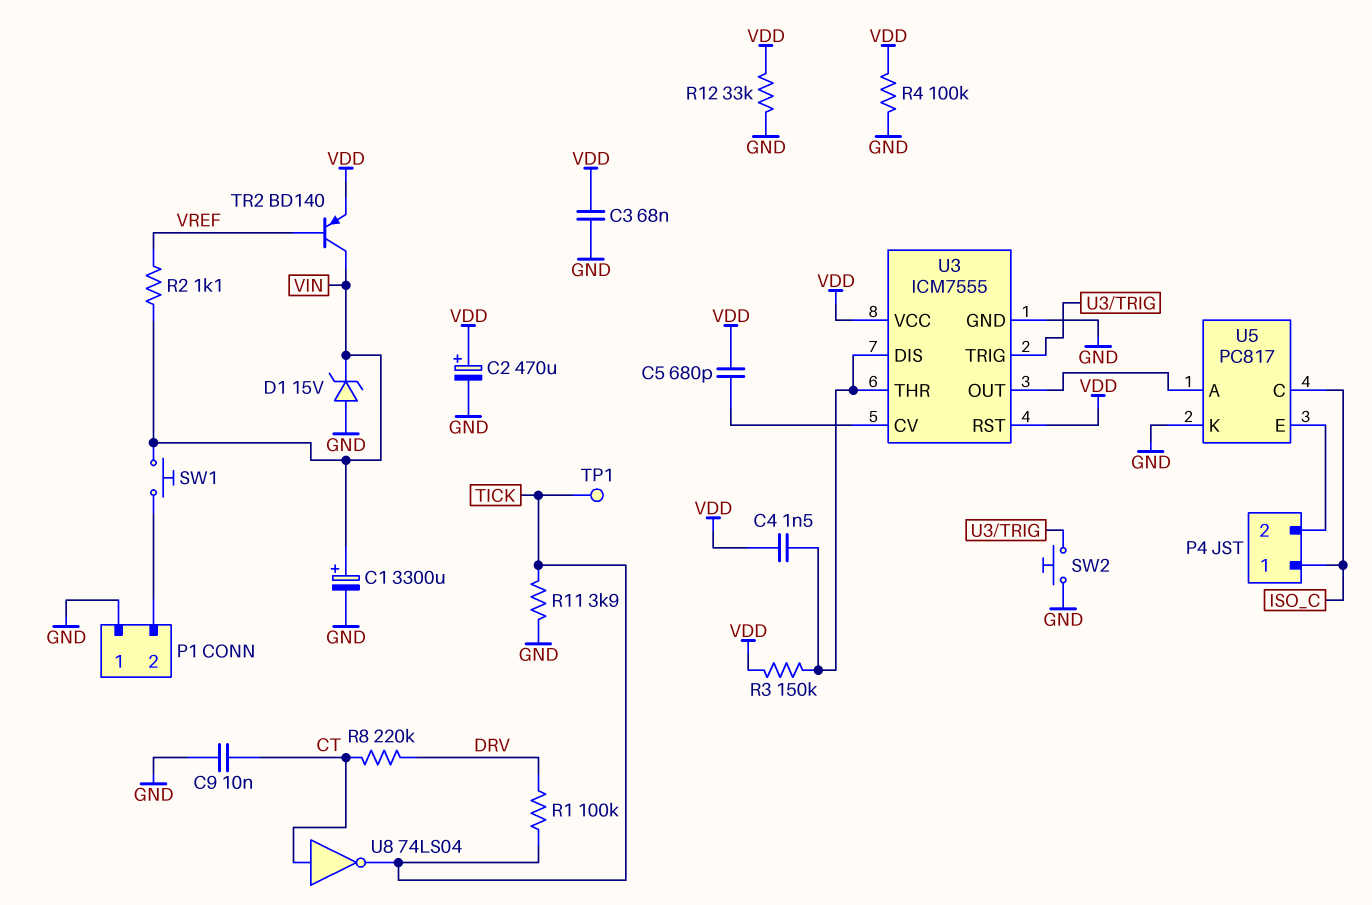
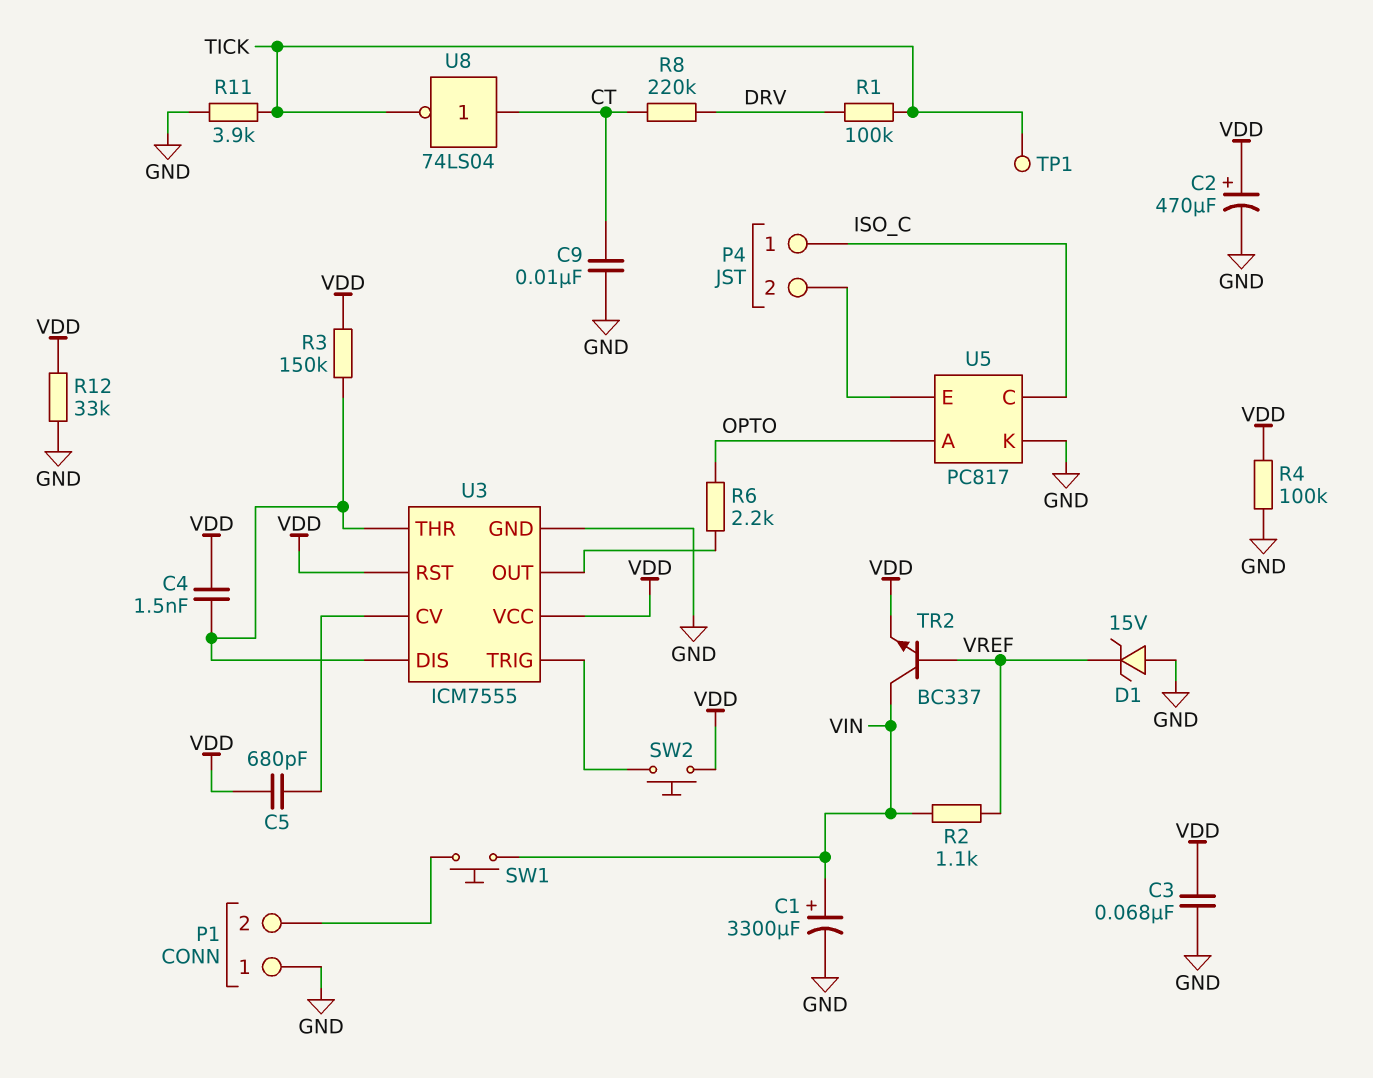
D1: zener 15V (A GND, K VIN) -> zener 15V (A GND, K VREF)
R6: none -> 2.2k (OPTO, U3/OUT)
SW2: button (GND, U3/TRIG) -> button (U3/TRIG, VDD)
TR2: PNP BD140 (B VREF, C VIN, E VDD) -> NPN BC337 (B VREF, C VIN, E VDD)
U5 pin A: U3/OUT -> OPTO

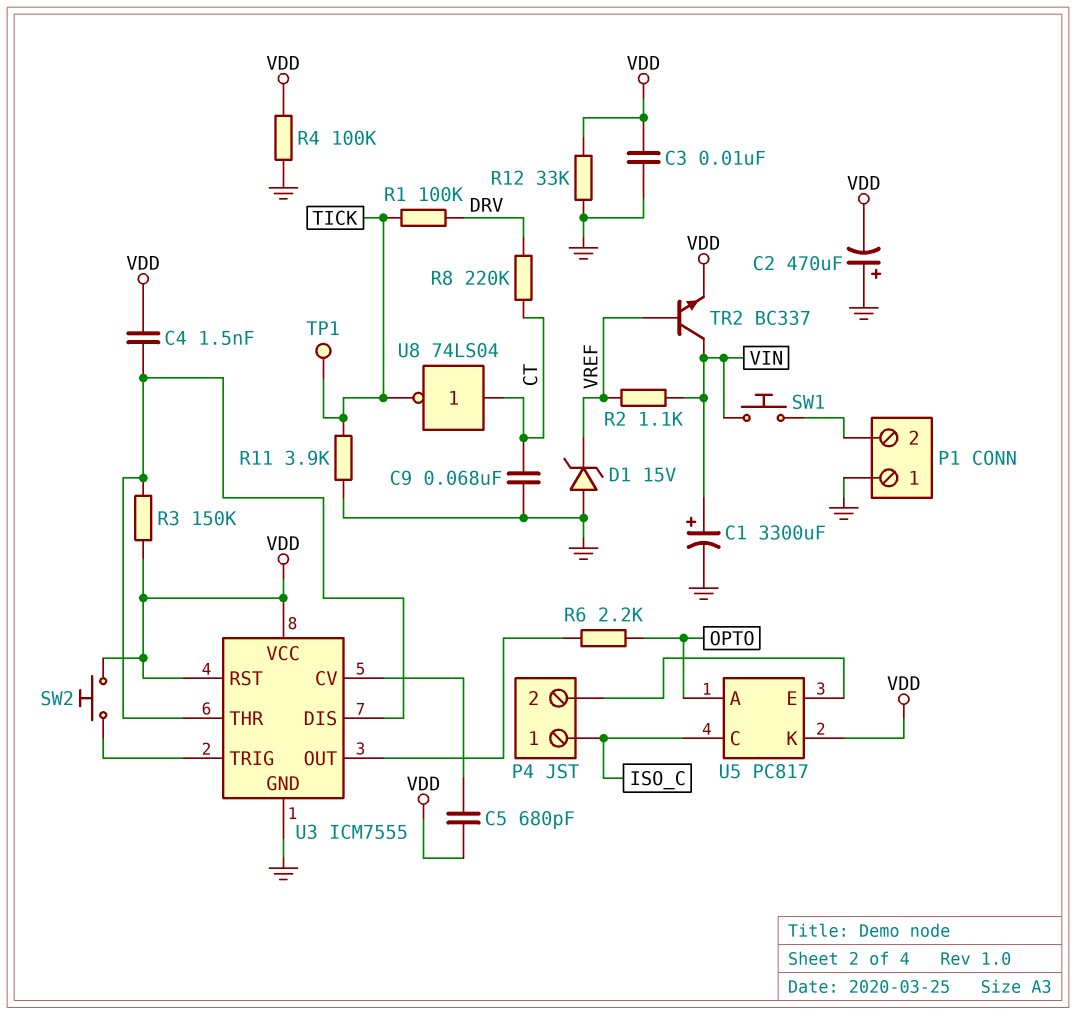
C2: 470uF (plus VDD, minus GND) -> 470uF (plus GND, minus VDD)
C3: 68nF (GND, VDD) -> 10nF (GND, VDD)
C9: 10nF (CT, GND) -> 68nF (CT, GND)
U5 pin K: GND -> VDD

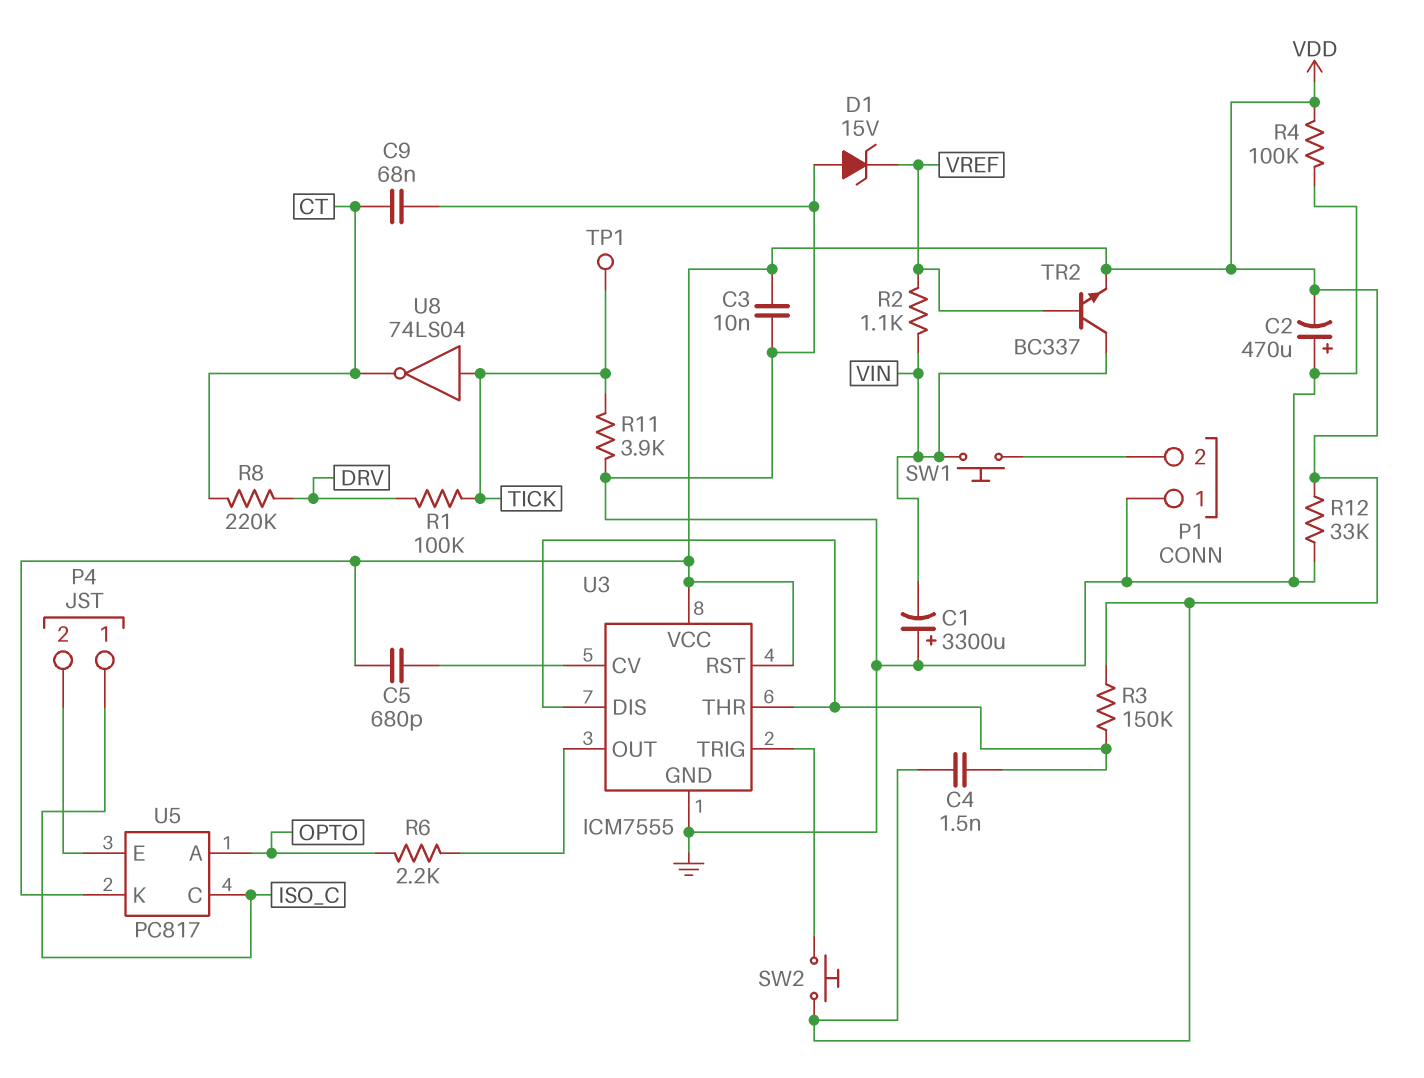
C1: 3300uF (plus VIN, minus GND) -> 3300uF (plus GND, minus VIN)
U8: NOT 74LS04 (in CT, out TICK) -> NOT 74LS04 (in TICK, out CT)

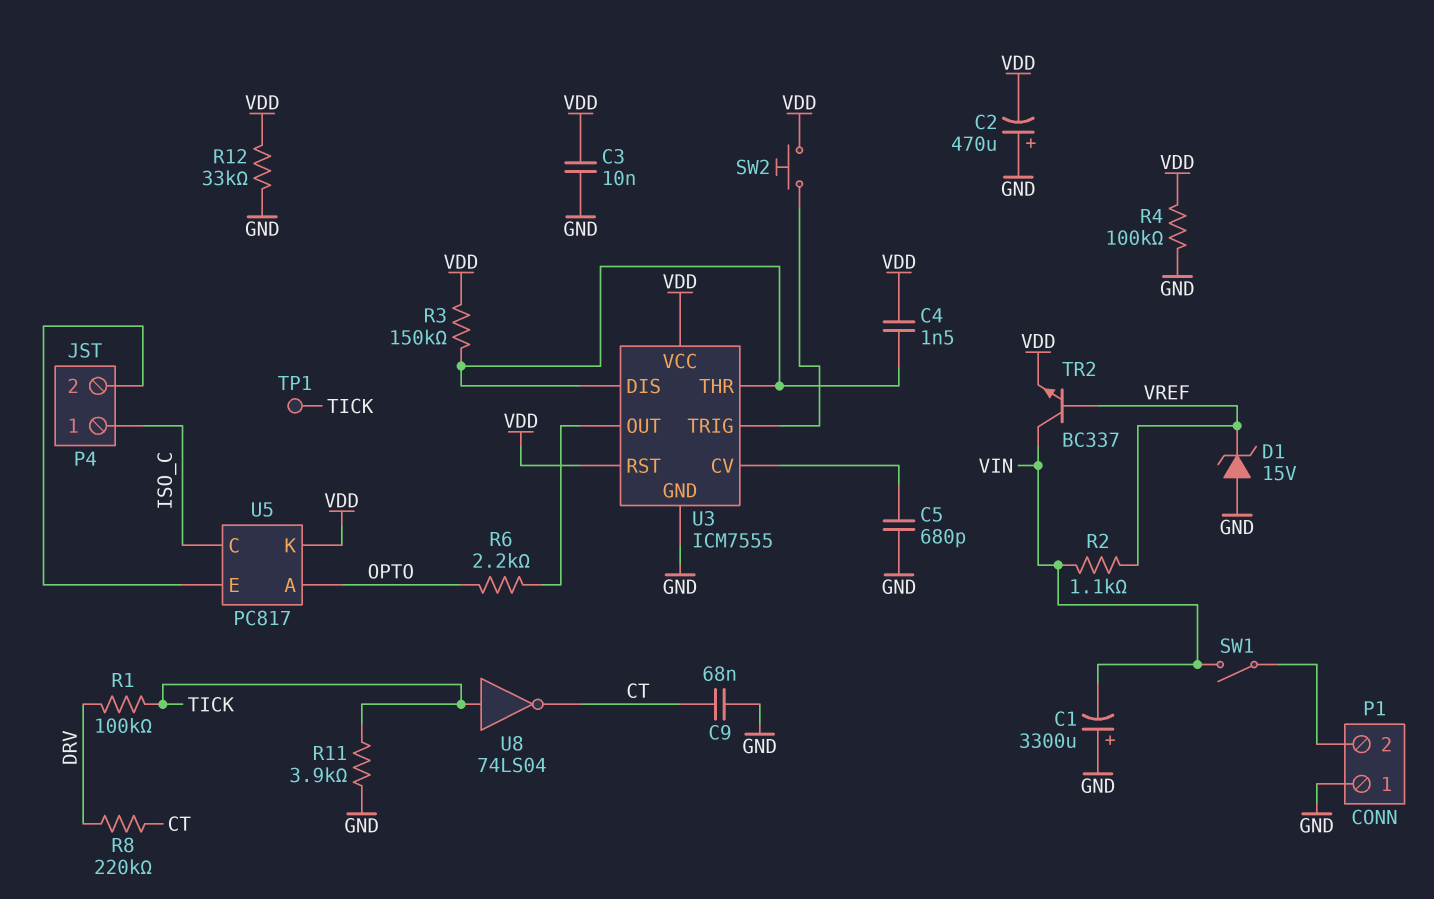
C5: 680pF (U3/CV, VDD) -> 680pF (GND, U3/CV)
SW1: button (P1/2, VIN) -> switch (P1/2, VIN)

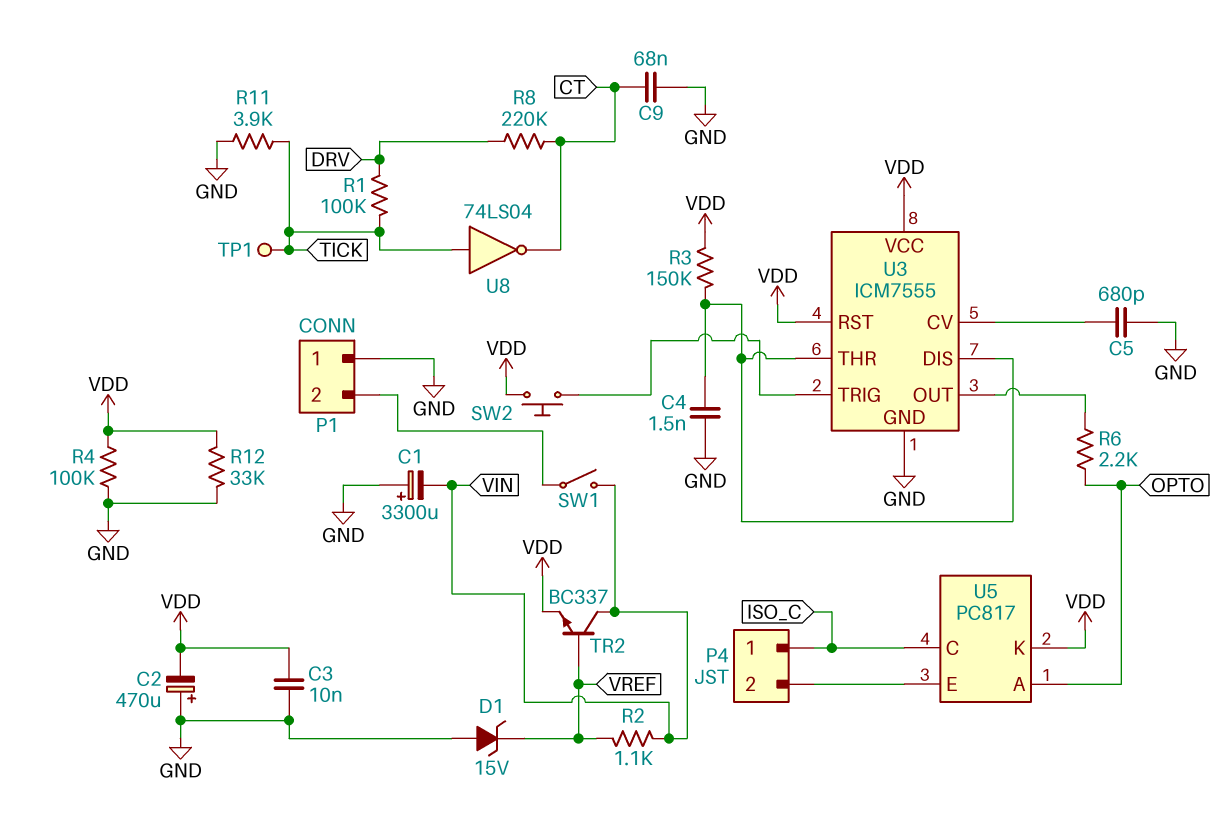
C4: 1.5nF (U3/DIS, VDD) -> 1.5nF (GND, U3/DIS)

